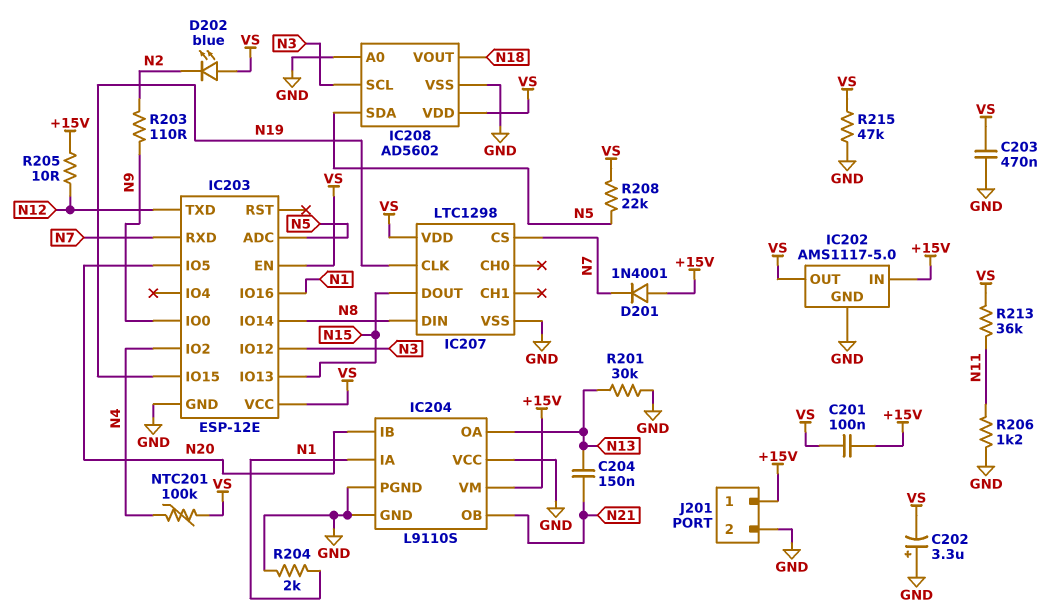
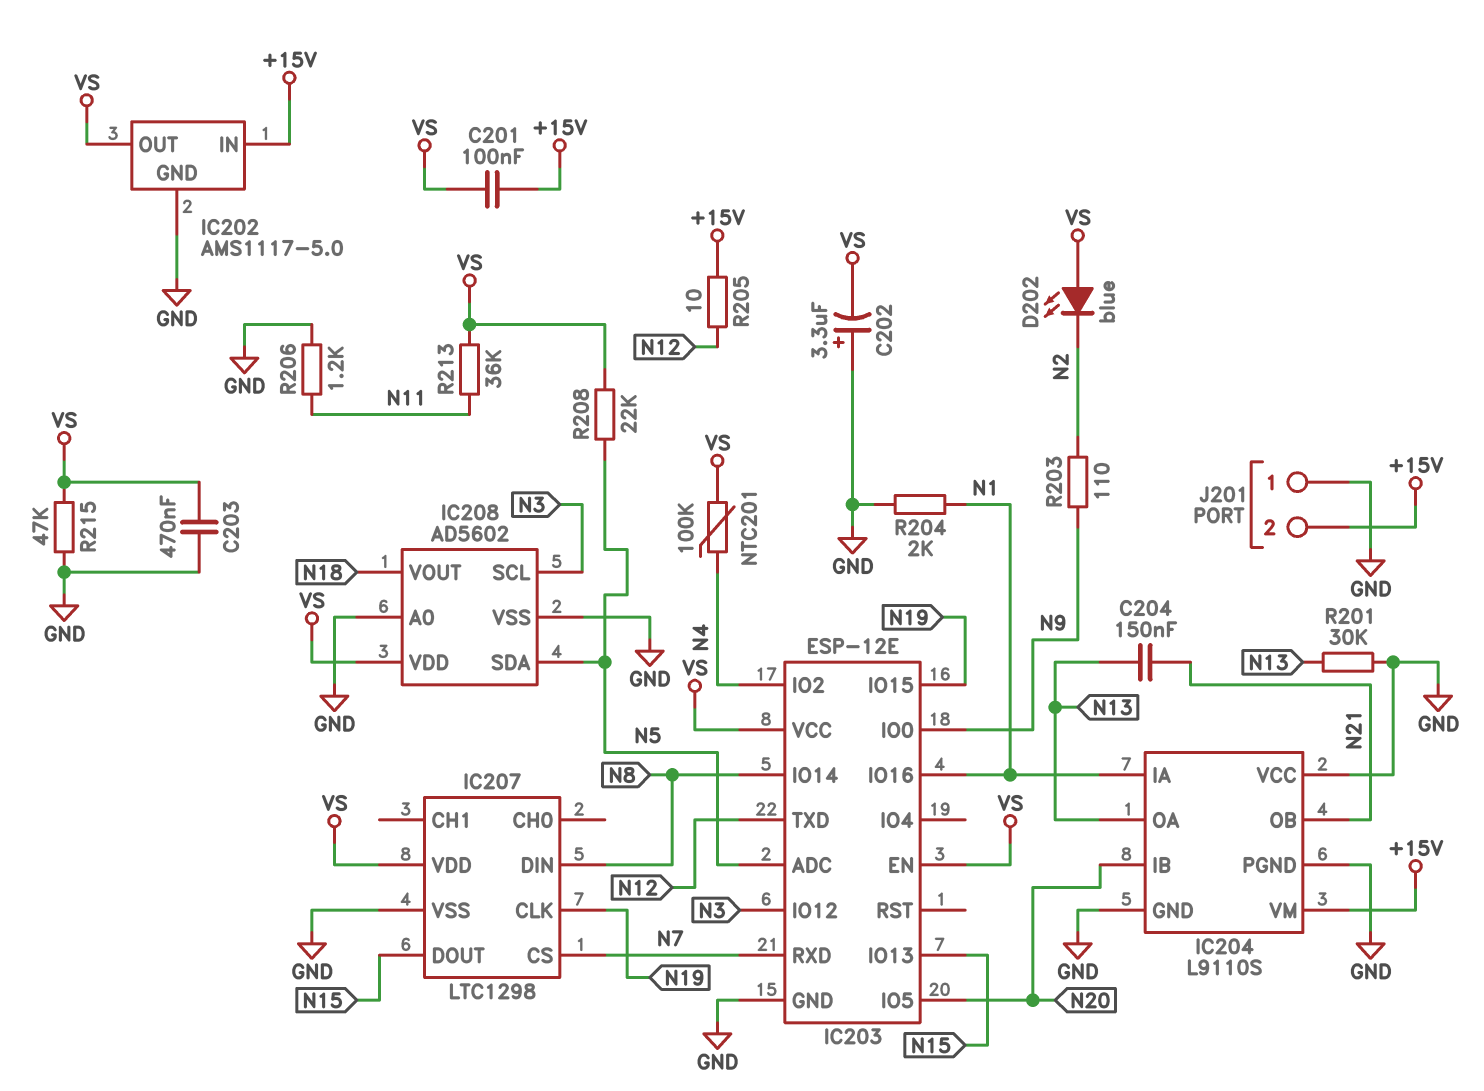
D201: diode 1N4001 (A +15V, K N7) -> none
J201 pin 1: +15V -> GND
J201 pin 2: GND -> +15V

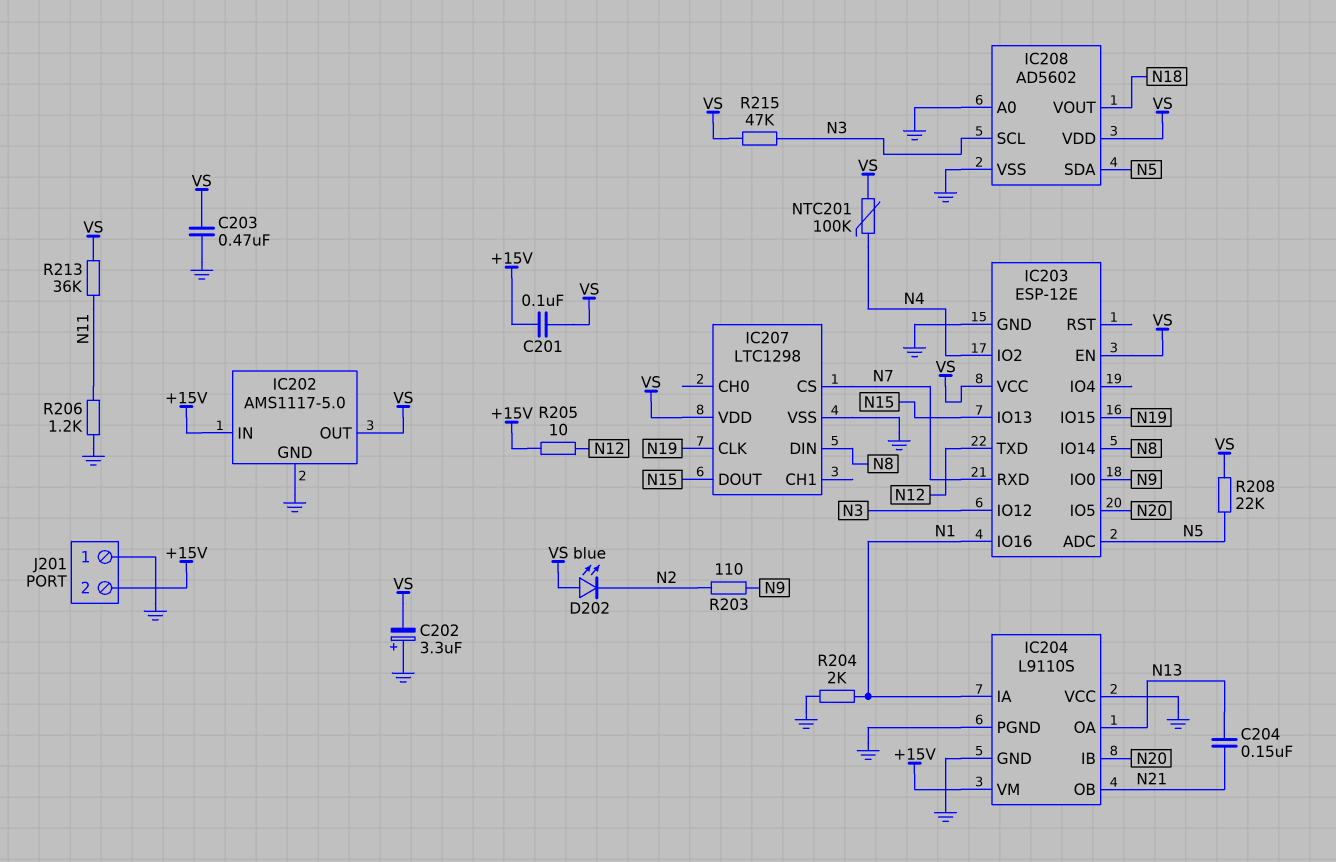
R201: 30k (GND, N13) -> none
R215: 47k (GND, VS) -> 47k (N3, VS)

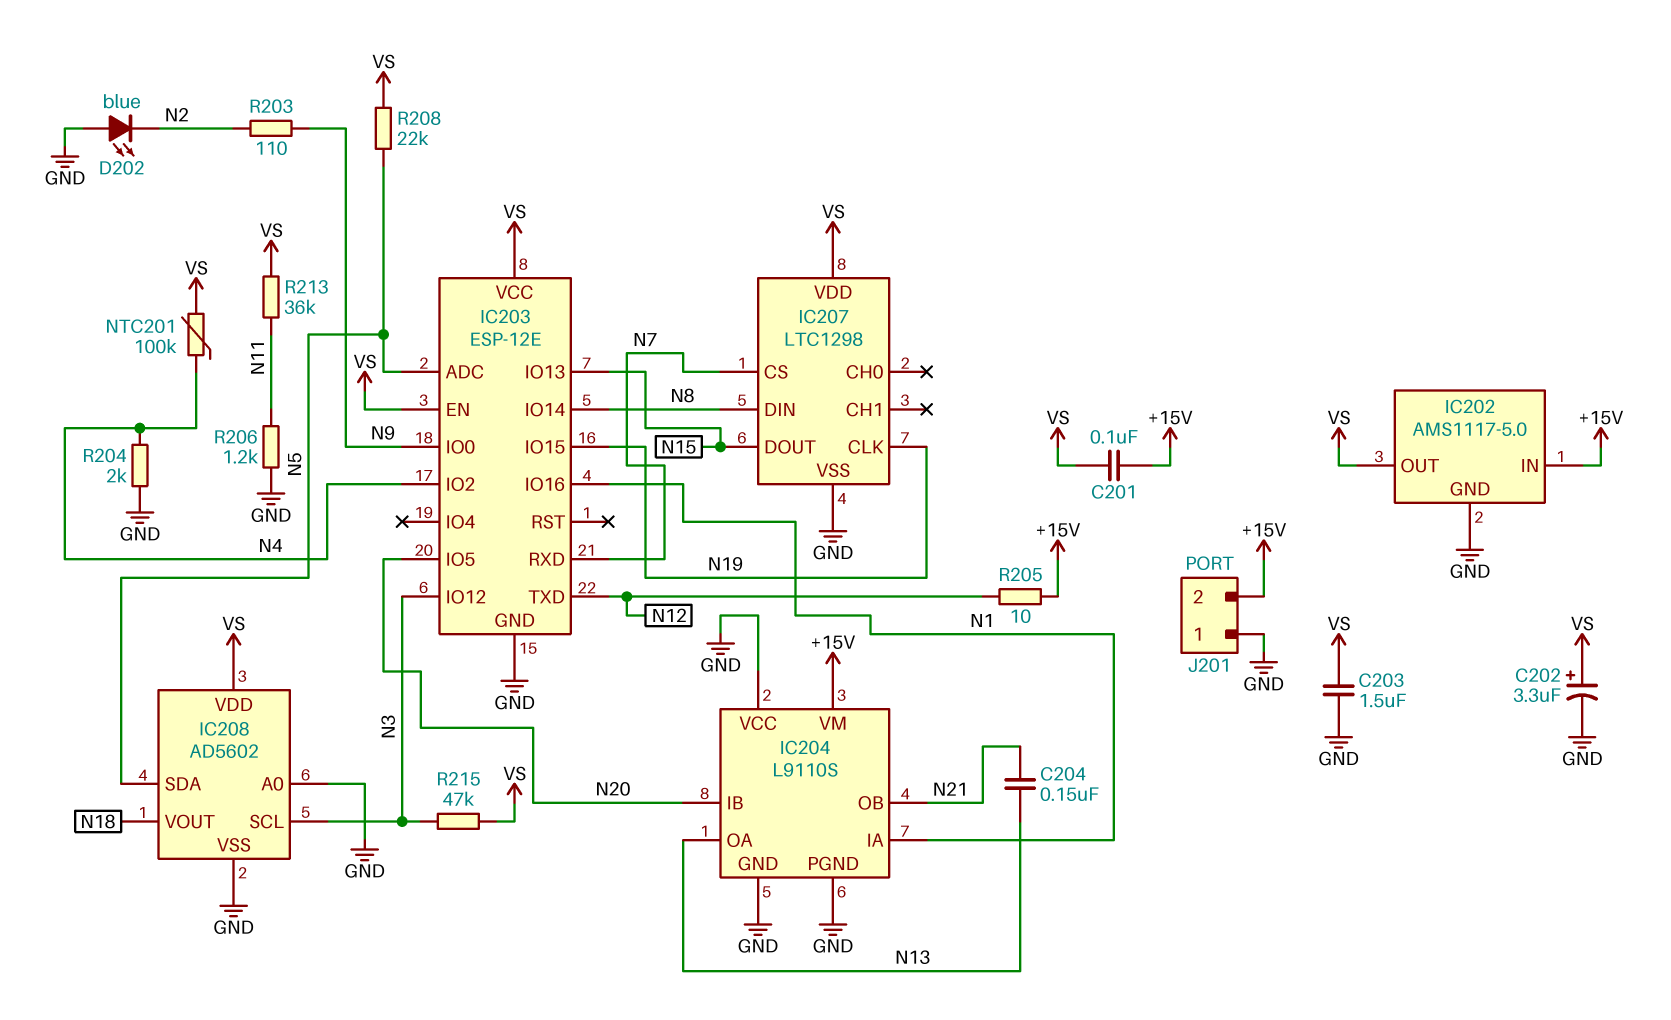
C202: 3.3uF (plus GND, minus VS) -> 3.3uF (plus VS, minus GND)
C203: 470nF (GND, VS) -> 1.5uF (GND, VS)
D202: LED blue (A VS, K N2) -> LED blue (A GND, K N2)
R204: 2k (GND, N1) -> 2k (GND, N4)

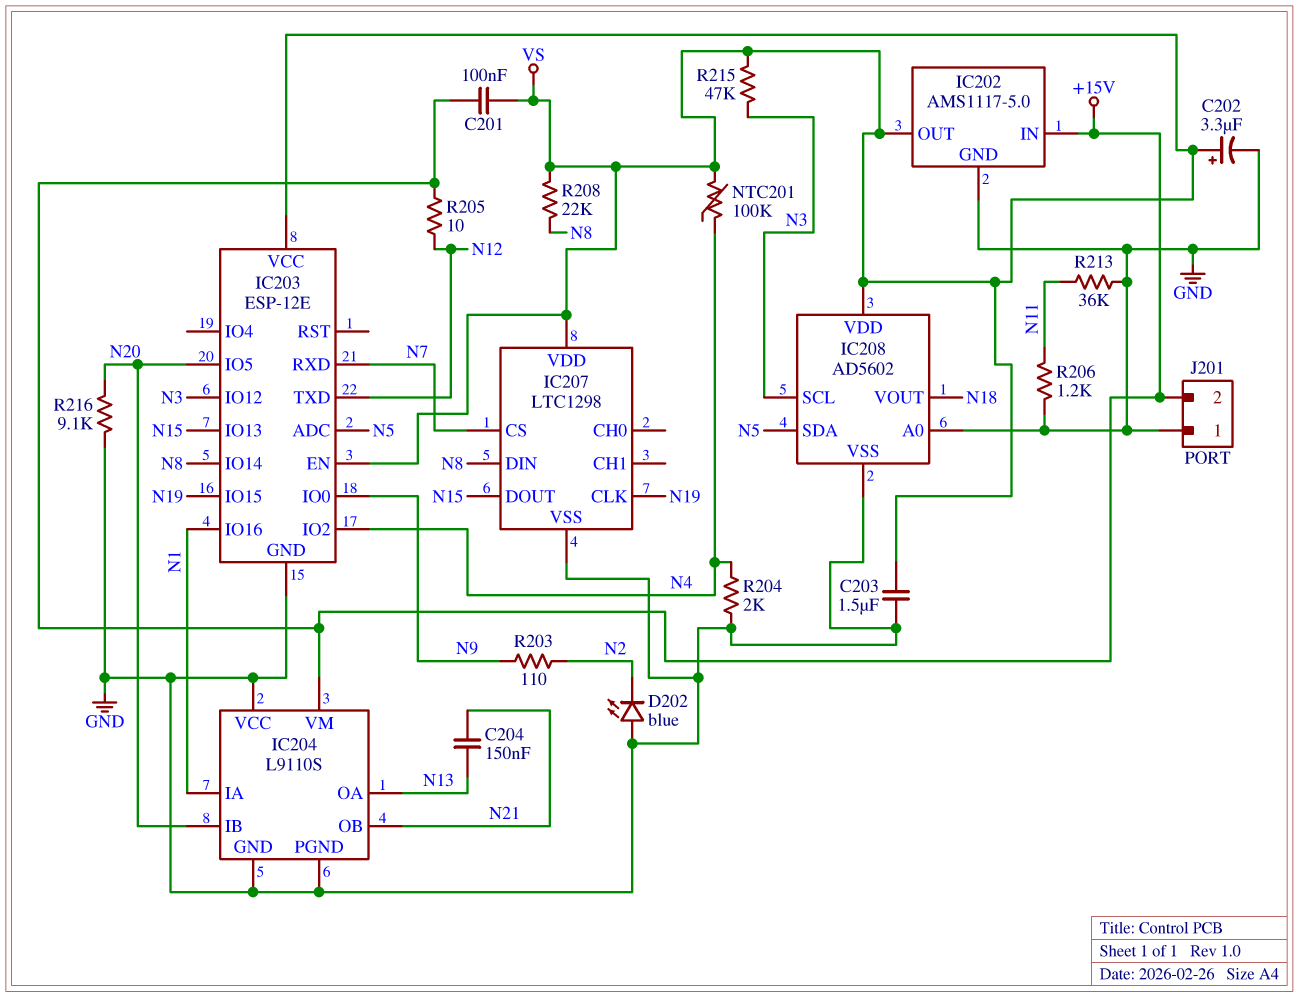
R208: 22k (N5, VS) -> 22k (N8, VS)
R213: 36k (N11, VS) -> 36k (GND, N11)
R216: none -> 9.1k (GND, N20)

